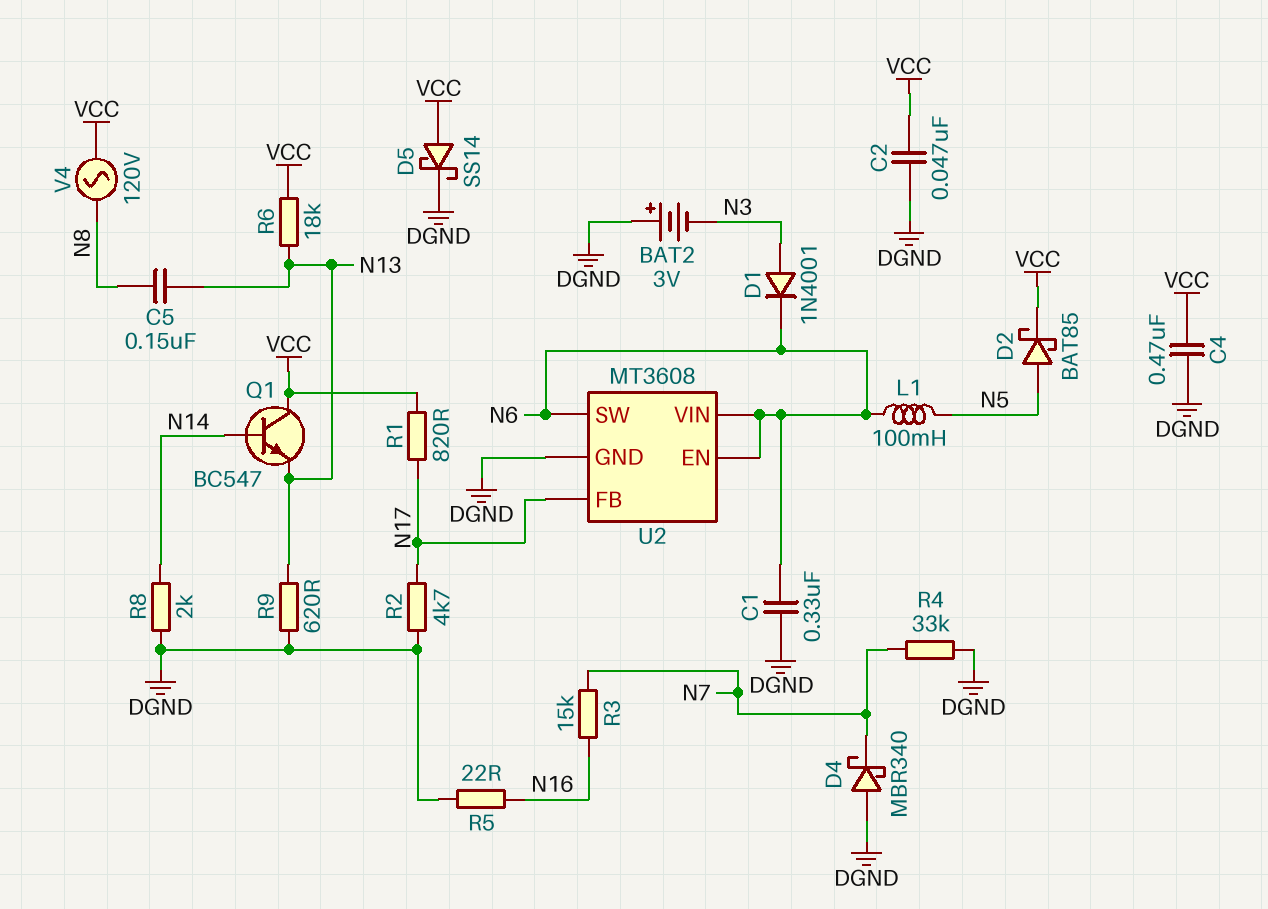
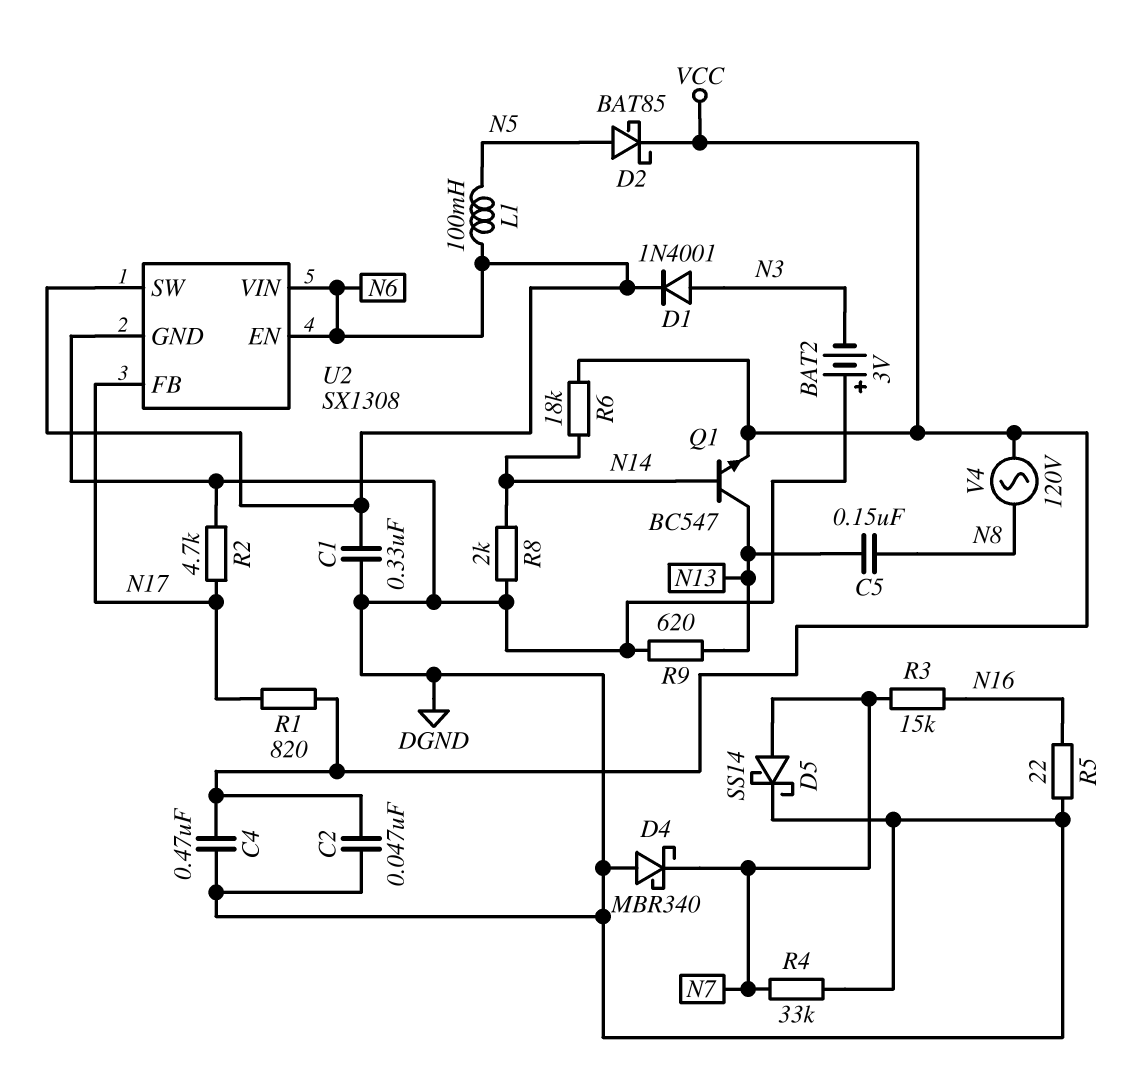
D5: schottky SS14 (A VCC, K DGND) -> schottky SS14 (A N7, K DGND)
Q1: NPN BC547 (B N14, C VCC, E N13) -> NPN BC547 (B N14, C N13, E VCC)
R6: 18k (N13, VCC) -> 18k (N14, VCC)
U2: MT3608 -> SX1308

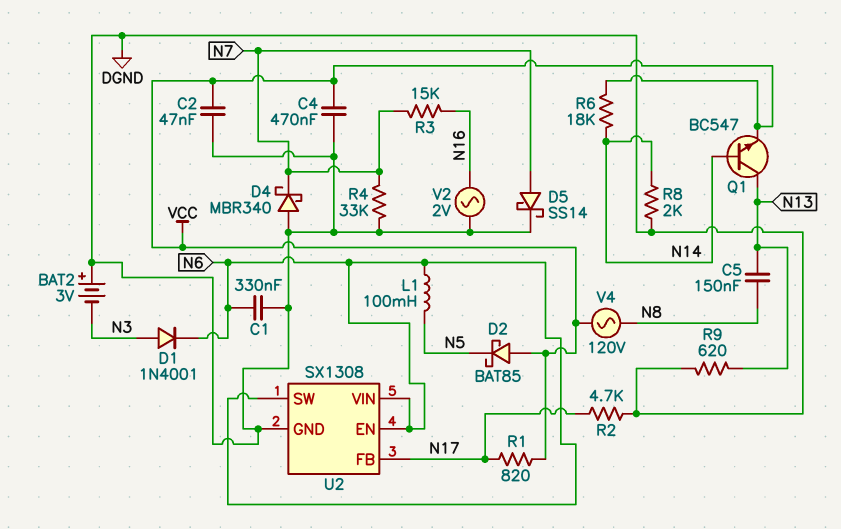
D2: schottky BAT85 (A N5, K VCC) -> schottky BAT85 (A VCC, K N5)
R5: 22 (DGND, N16) -> none
V2: none -> AC 2V (DGND, N16)

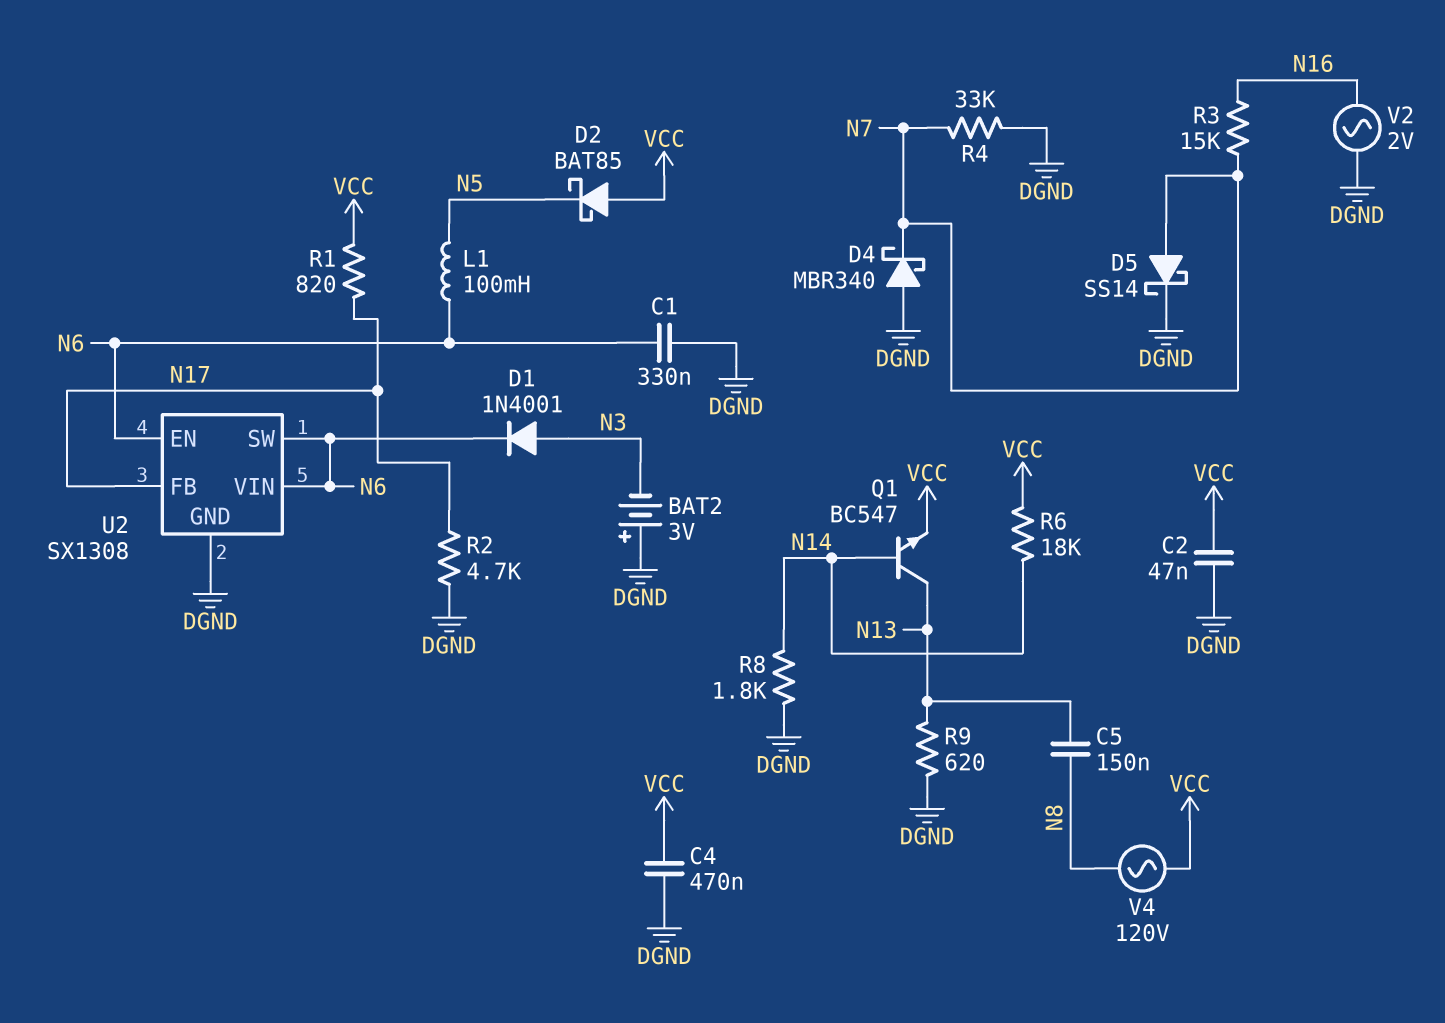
R8: 2k (DGND, N14) -> 1.8k (DGND, N14)

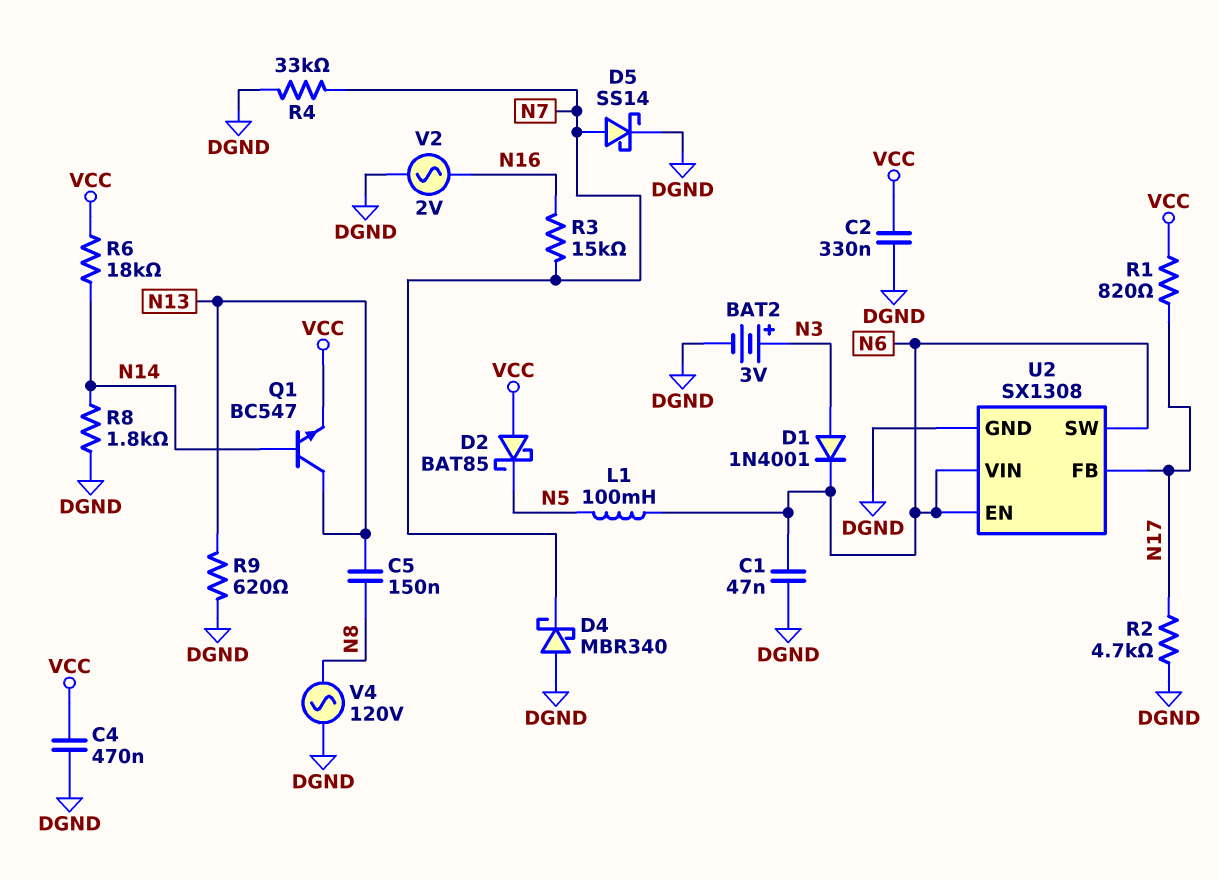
BAT2: 3V (plus DGND, minus N3) -> 3V (plus N3, minus DGND)
C1: 330nF (DGND, N6) -> 47nF (DGND, N6)
C2: 47nF (DGND, VCC) -> 330nF (DGND, VCC)
V4: AC 120V (N8, VCC) -> AC 120V (DGND, N8)

